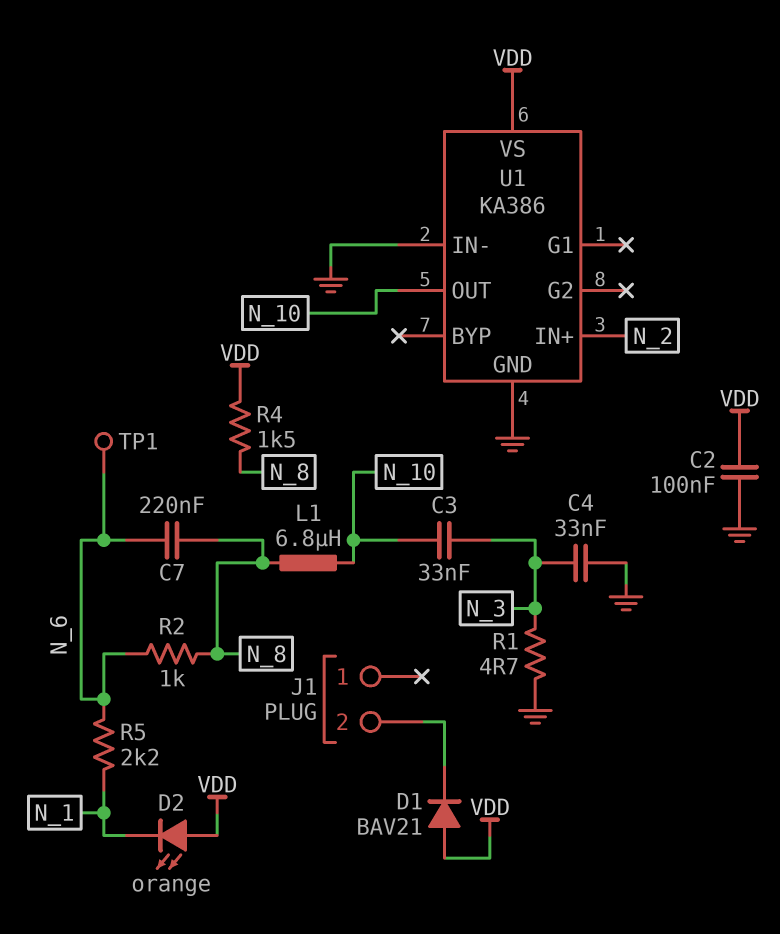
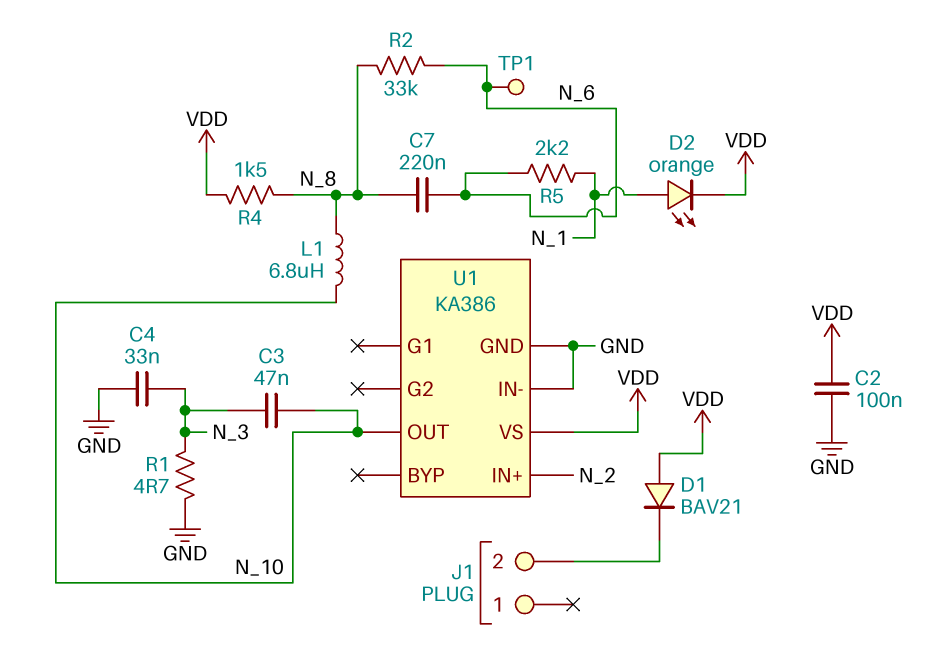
C3: 33nF (N_3, N_10) -> 47nF (N_3, N_10)
D2: LED orange (A VDD, K N_1) -> LED orange (A N_1, K VDD)
R2: 1k (N_6, N_8) -> 33k (N_6, N_8)

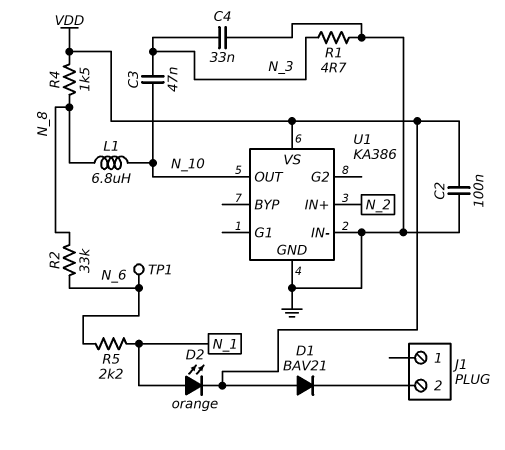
C7: 220nF (N_6, N_8) -> none

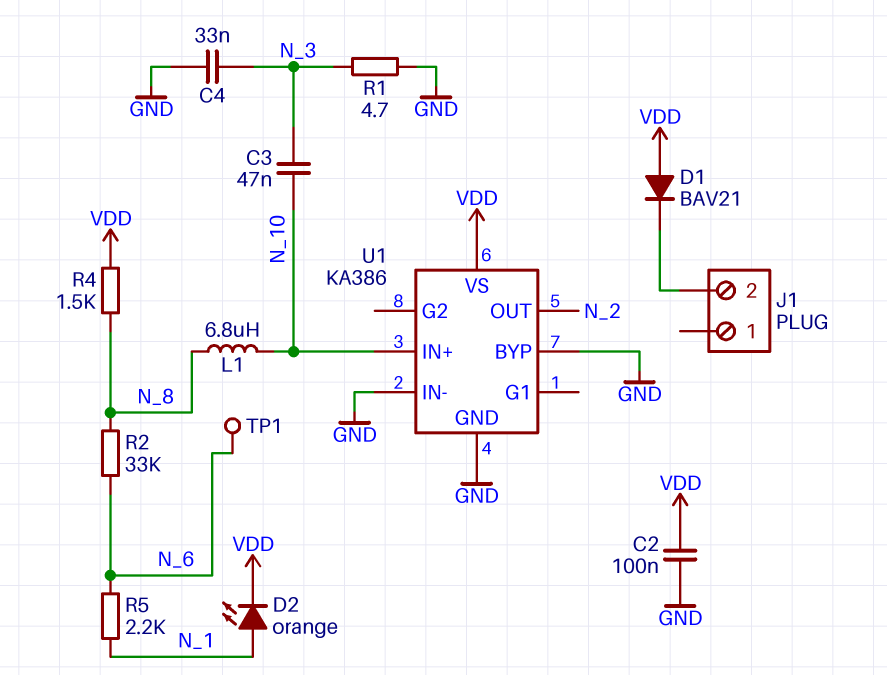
U1 pin BYP: none -> GND
U1 pin IN+: N_2 -> N_10
U1 pin OUT: N_10 -> N_2

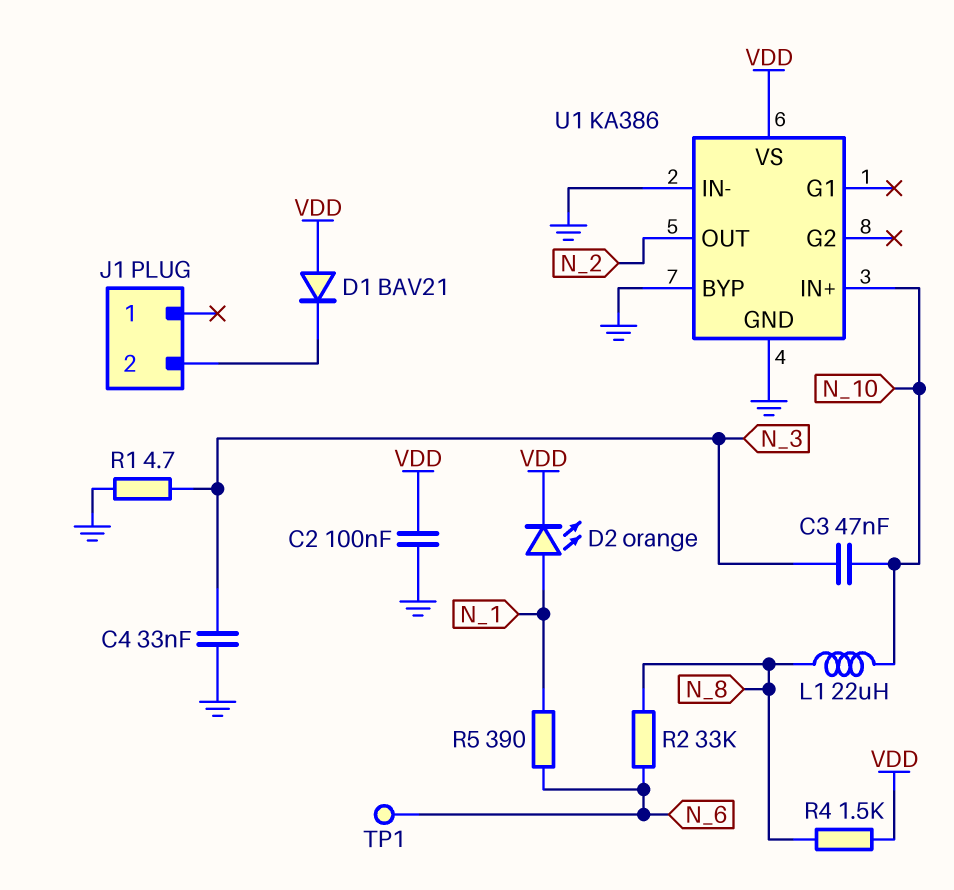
L1: 6.8uH (N_8, N_10) -> 22uH (N_8, N_10)
R5: 2.2k (N_1, N_6) -> 390 (N_1, N_6)

